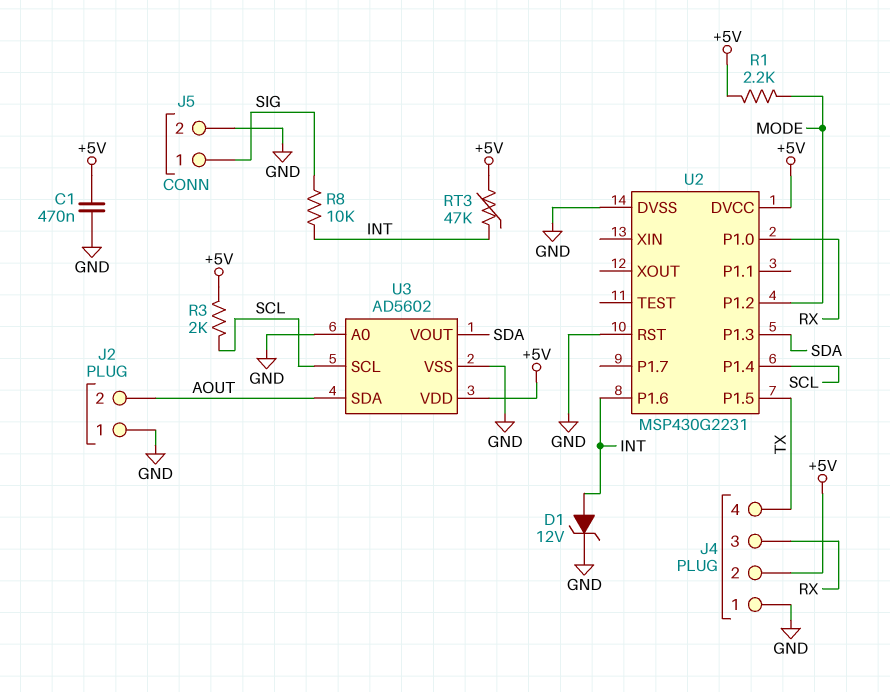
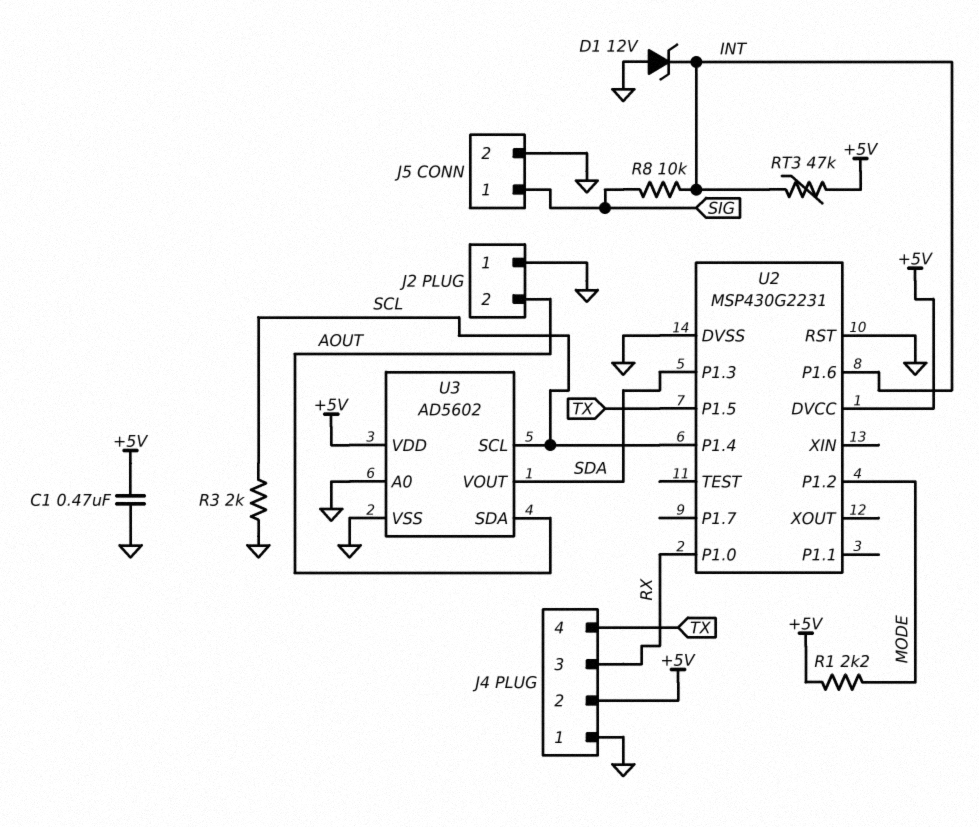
D1: zener 12V (A INT, K GND) -> zener 12V (A GND, K INT)
R3: 2k (+5V, SCL) -> 2k (GND, SCL)

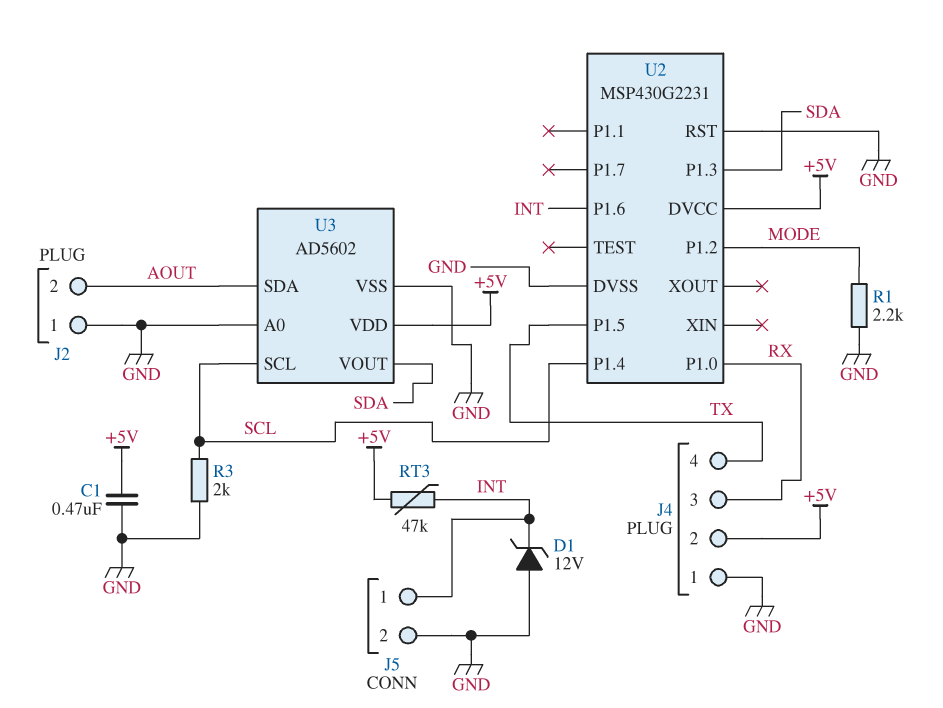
J5 pin 1: SIG -> INT
R1: 2.2k (+5V, MODE) -> 2.2k (GND, MODE)
R8: 10k (INT, SIG) -> none

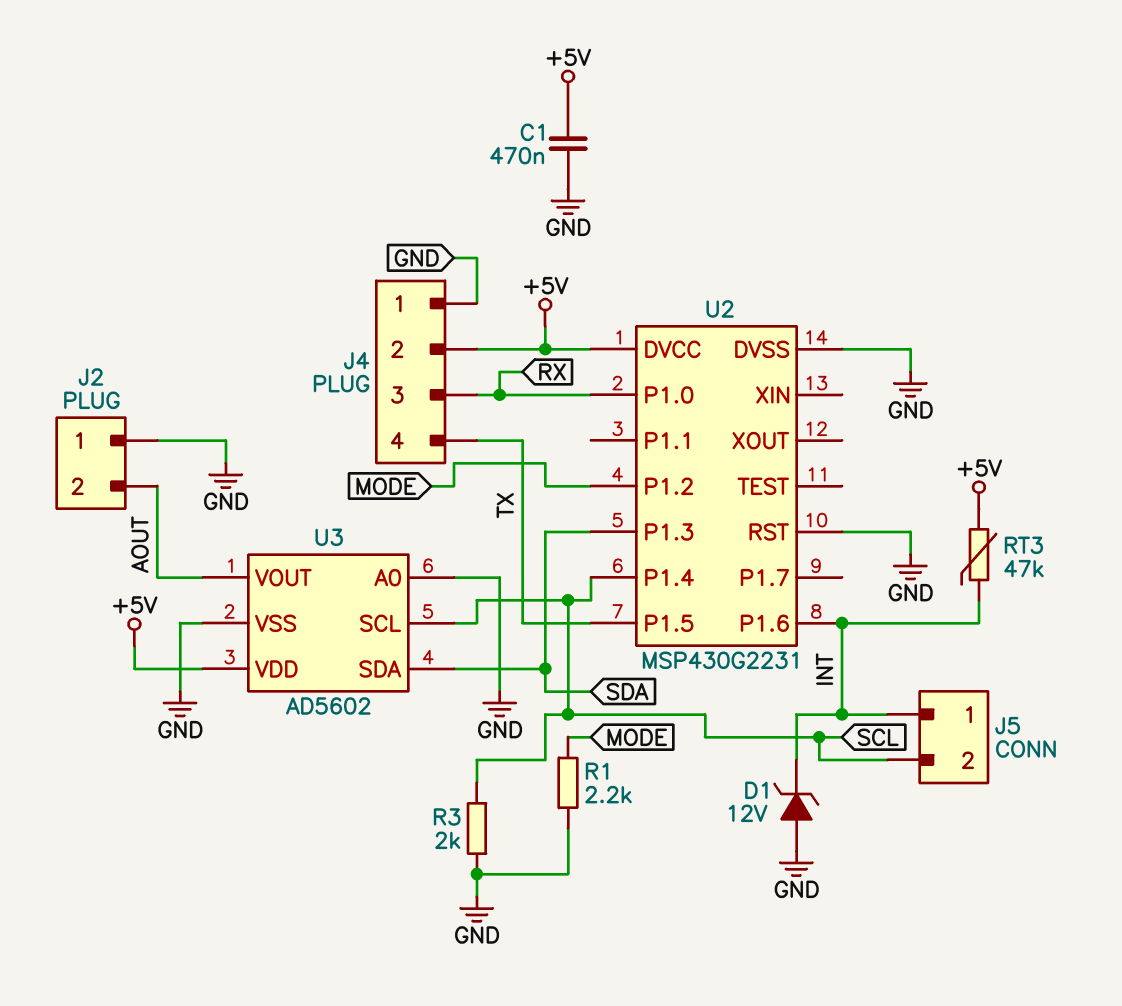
J5 pin 2: GND -> SCL
U3 pin SDA: AOUT -> SDA
U3 pin VOUT: SDA -> AOUT

